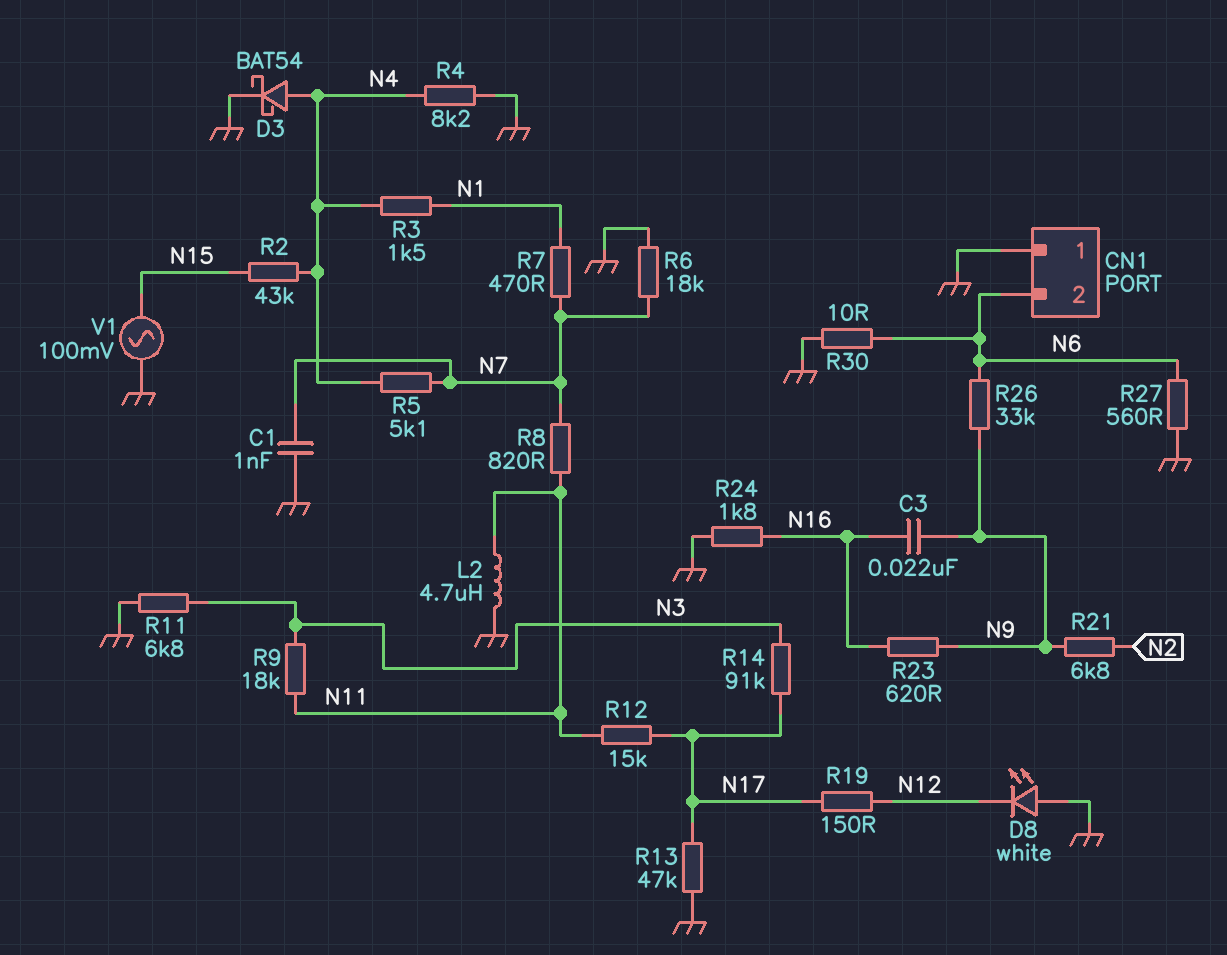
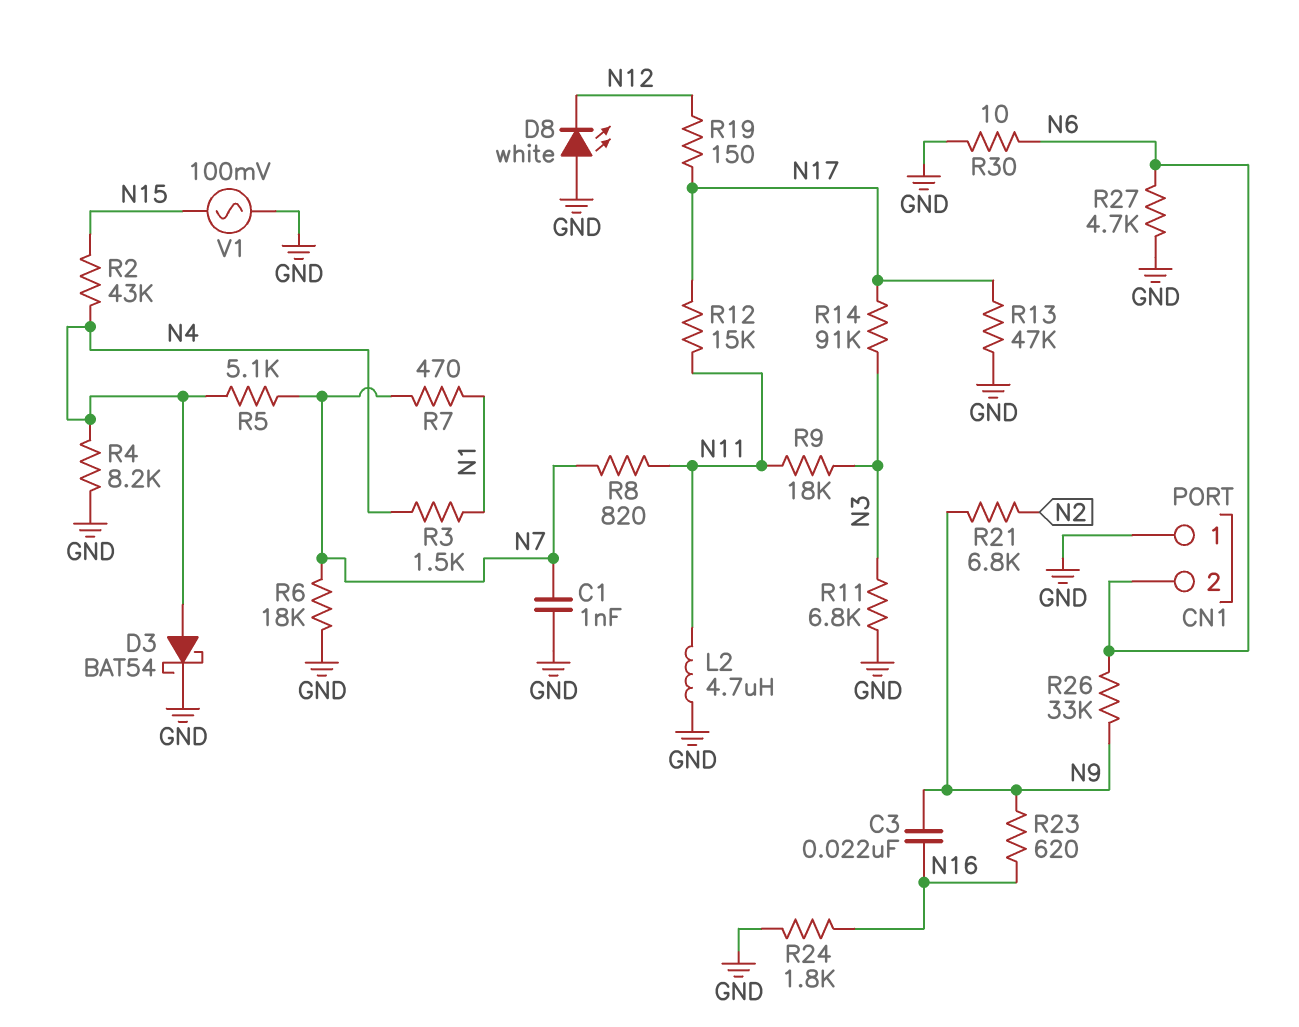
R27: 560 (GND, N6) -> 4.7k (GND, N6)

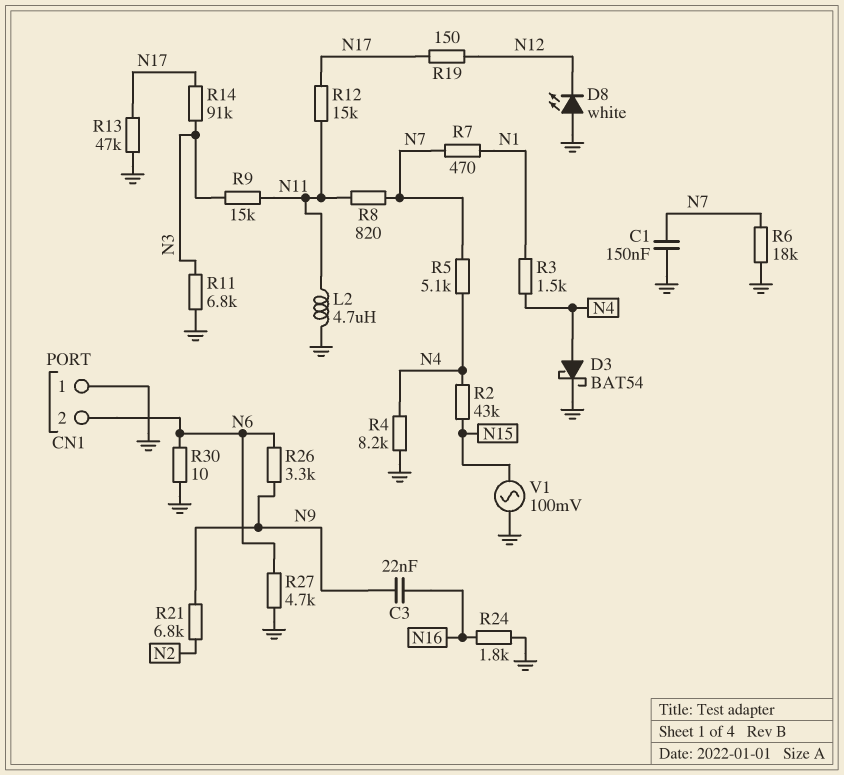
C1: 1nF (GND, N7) -> 150nF (GND, N7)
R9: 18k (N3, N11) -> 15k (N3, N11)
R23: 620 (N9, N16) -> none
R26: 33k (N6, N9) -> 3.3k (N6, N9)

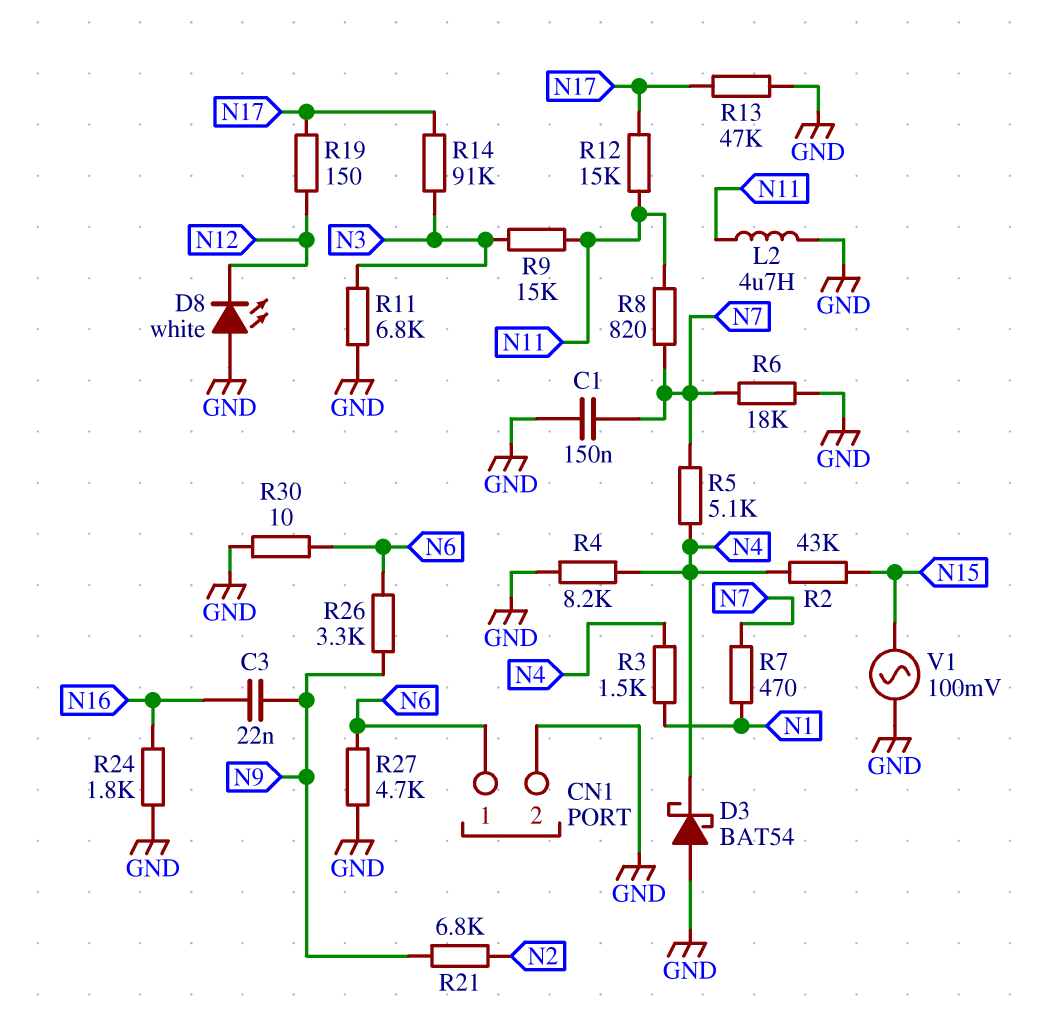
CN1 pin 1: GND -> N6
CN1 pin 2: N6 -> GND
D3: schottky BAT54 (A N4, K GND) -> schottky BAT54 (A GND, K N4)

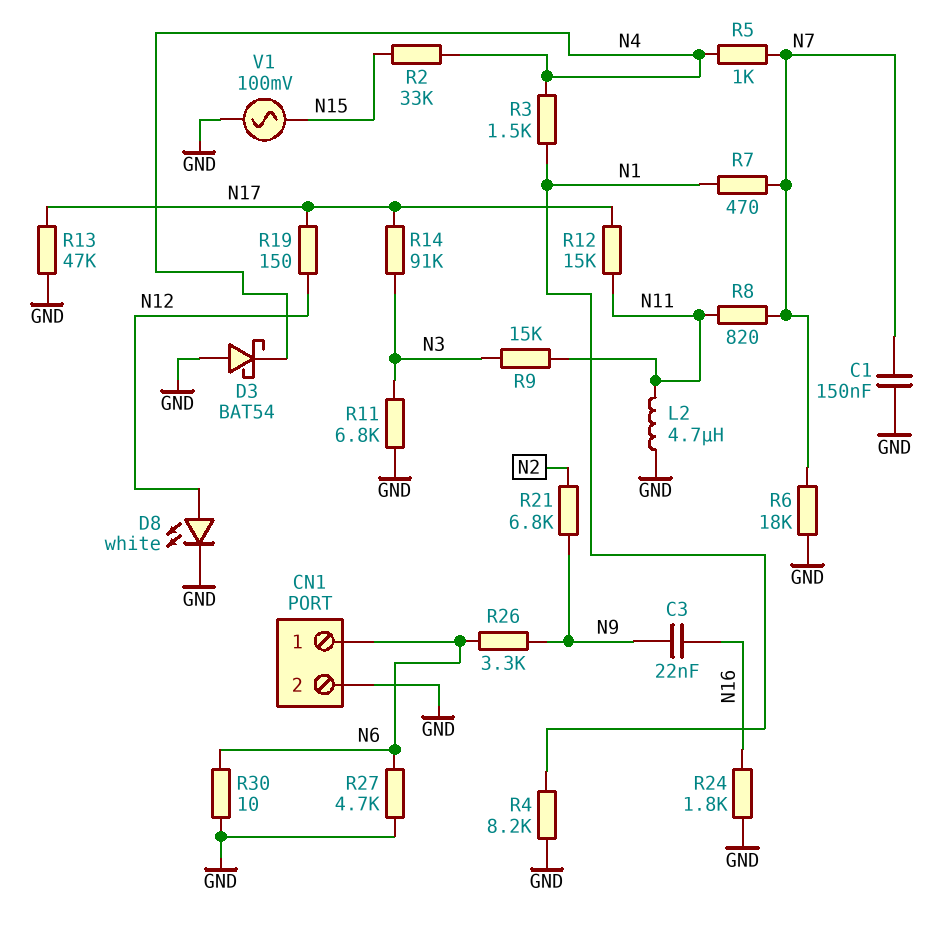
D8: LED white (A GND, K N12) -> LED white (A N12, K GND)
R2: 43k (N4, N15) -> 33k (N4, N15)
R4: 8.2k (GND, N4) -> 8.2k (GND, N1)
R5: 5.1k (N4, N7) -> 1k (N4, N7)

